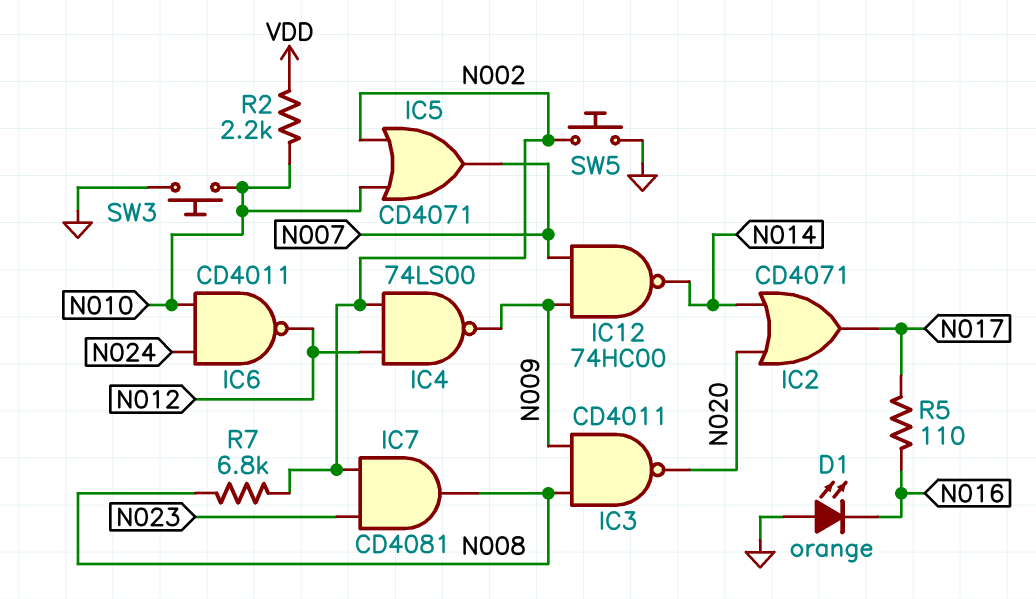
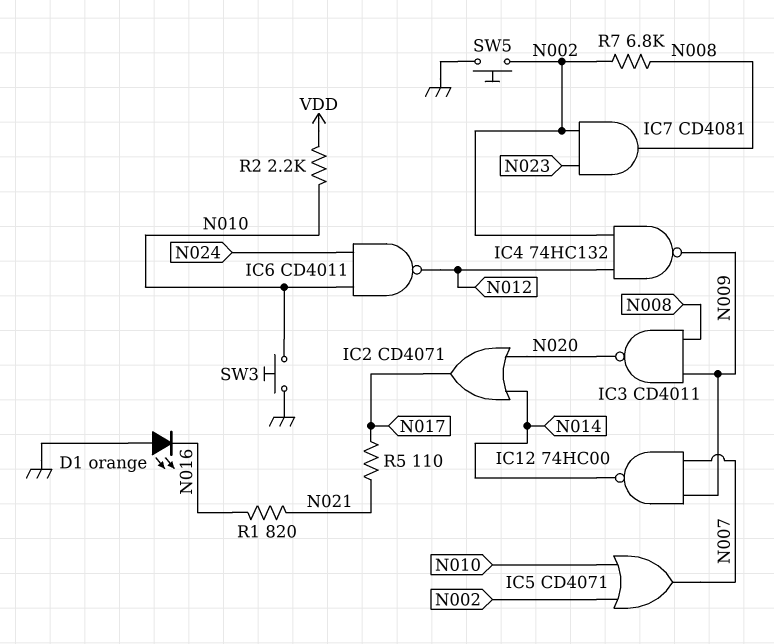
IC4: NAND 74LS00 (in N002, in N012, out N009) -> NAND 74HC132 (in N002, in N012, out N009)
R1: none -> 820 (N016, N021)
R5: 110 (N016, N017) -> 110 (N017, N021)

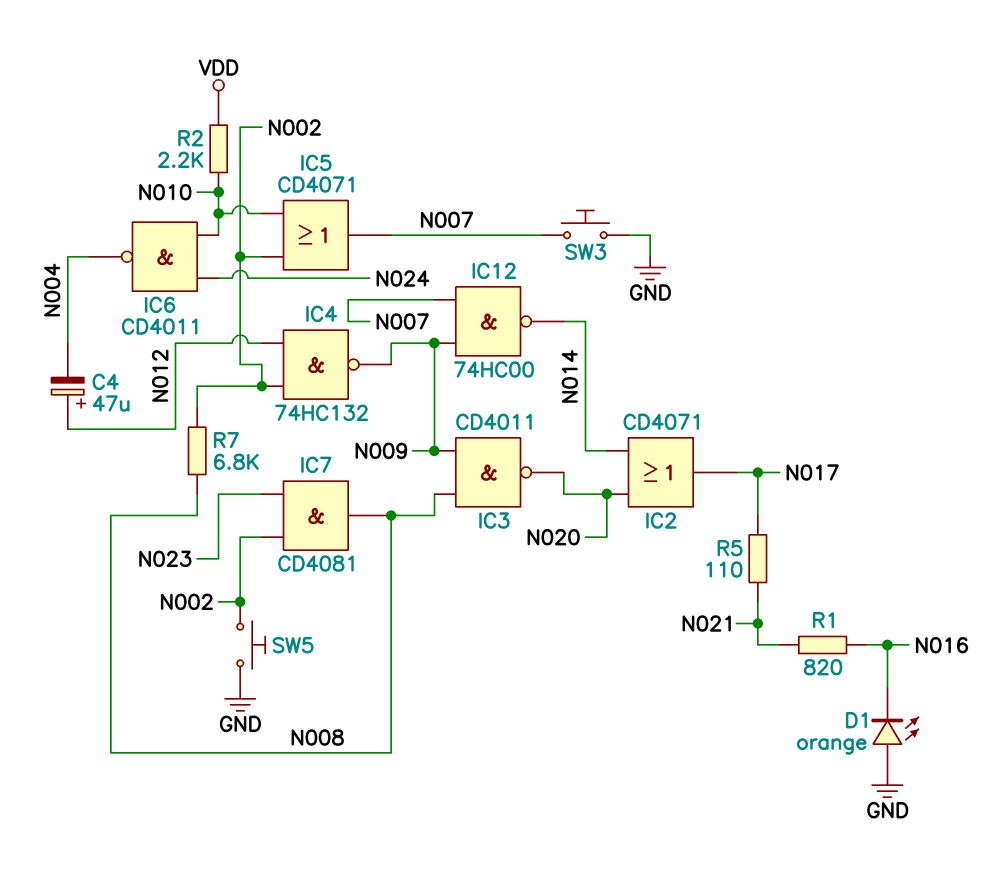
C4: none -> 47uF (plus N012, minus N004)
IC6: NAND CD4011 (in N010, in N024, out N012) -> NAND CD4011 (in N010, in N024, out N004)
SW3: button (GND, N010) -> button (GND, N007)

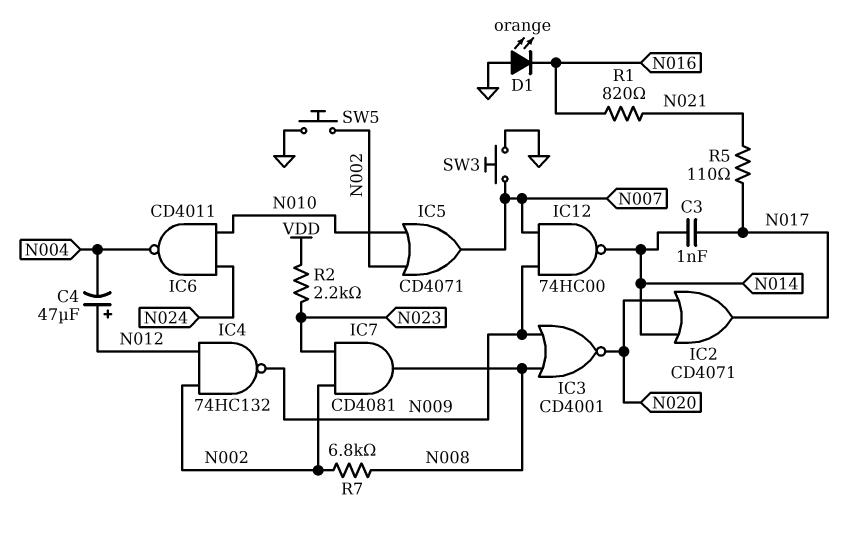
C3: none -> 1nF (N014, N017)
IC3: NAND CD4011 (in N008, in N009, out N020) -> NOR CD4001 (in N008, in N009, out N020)
R2: 2.2k (N010, VDD) -> 2.2k (N023, VDD)

